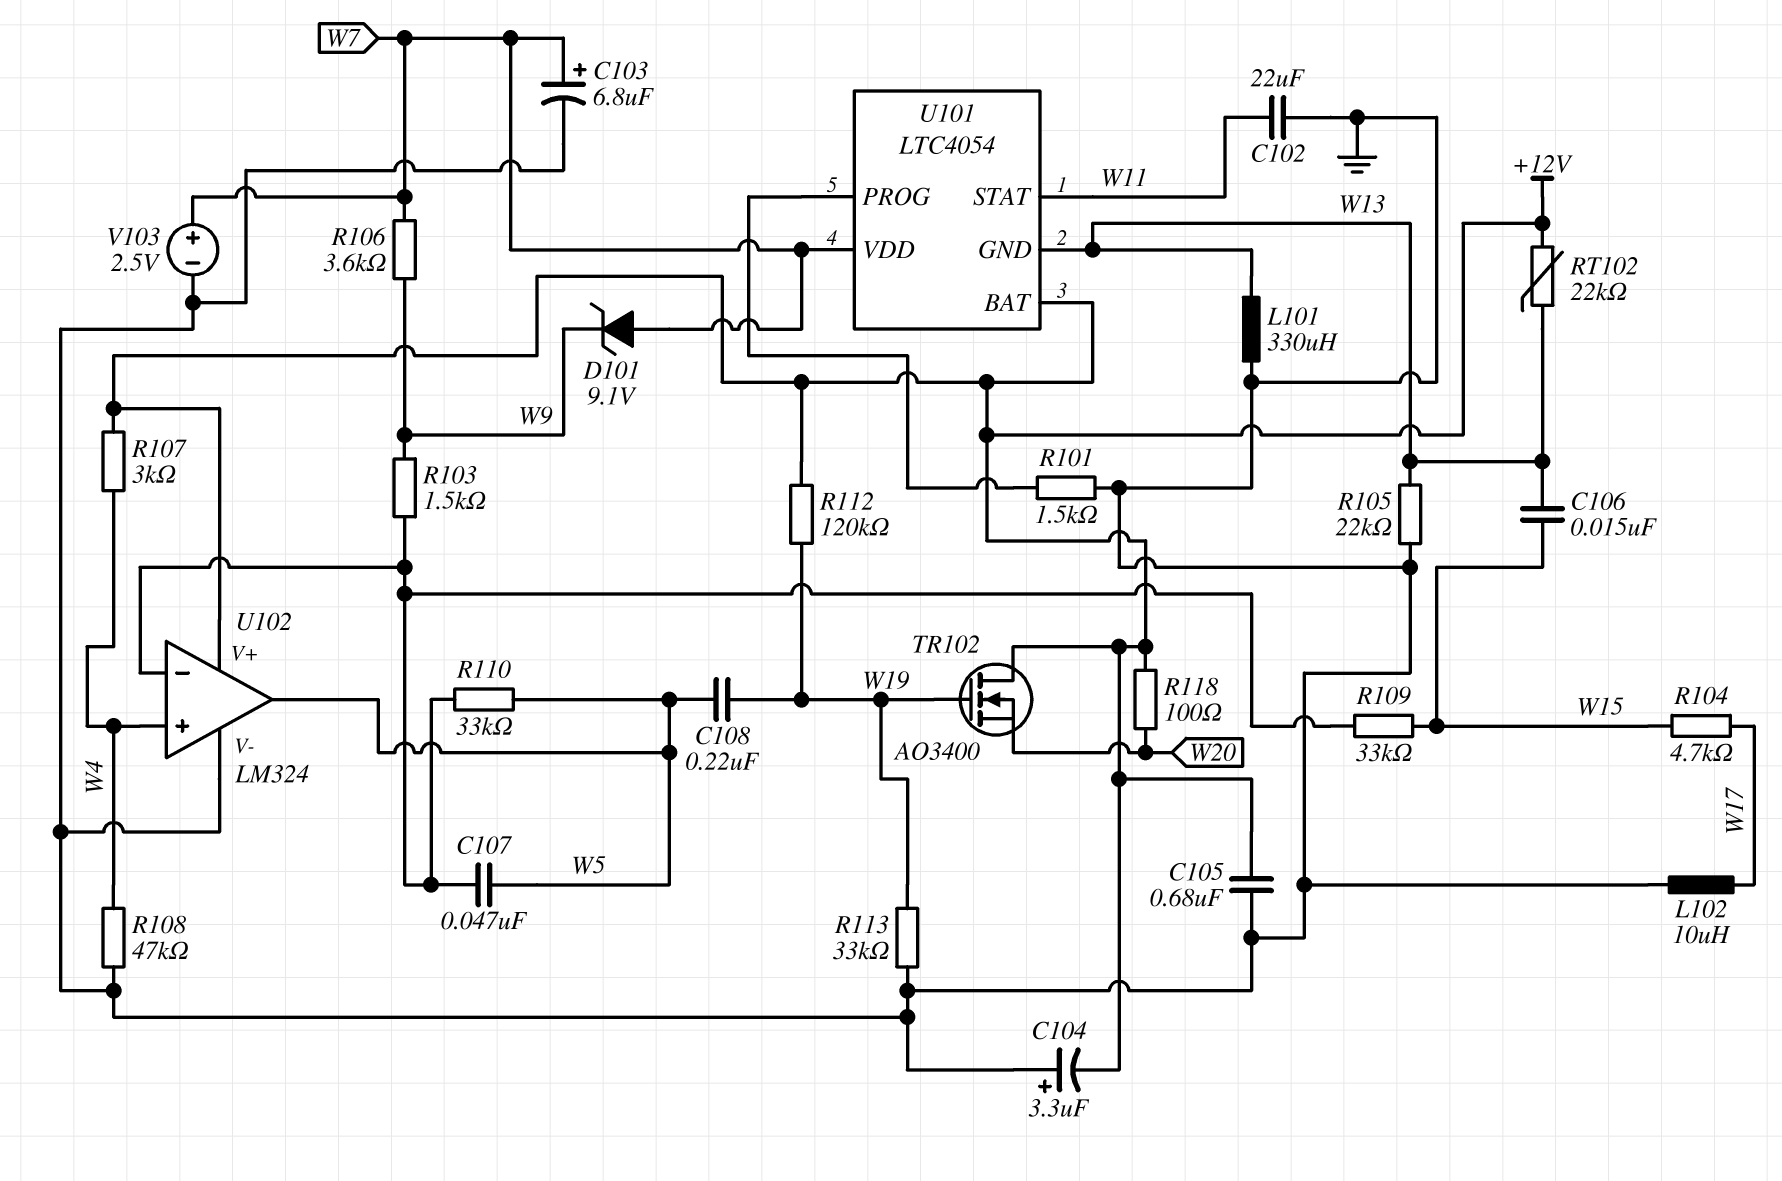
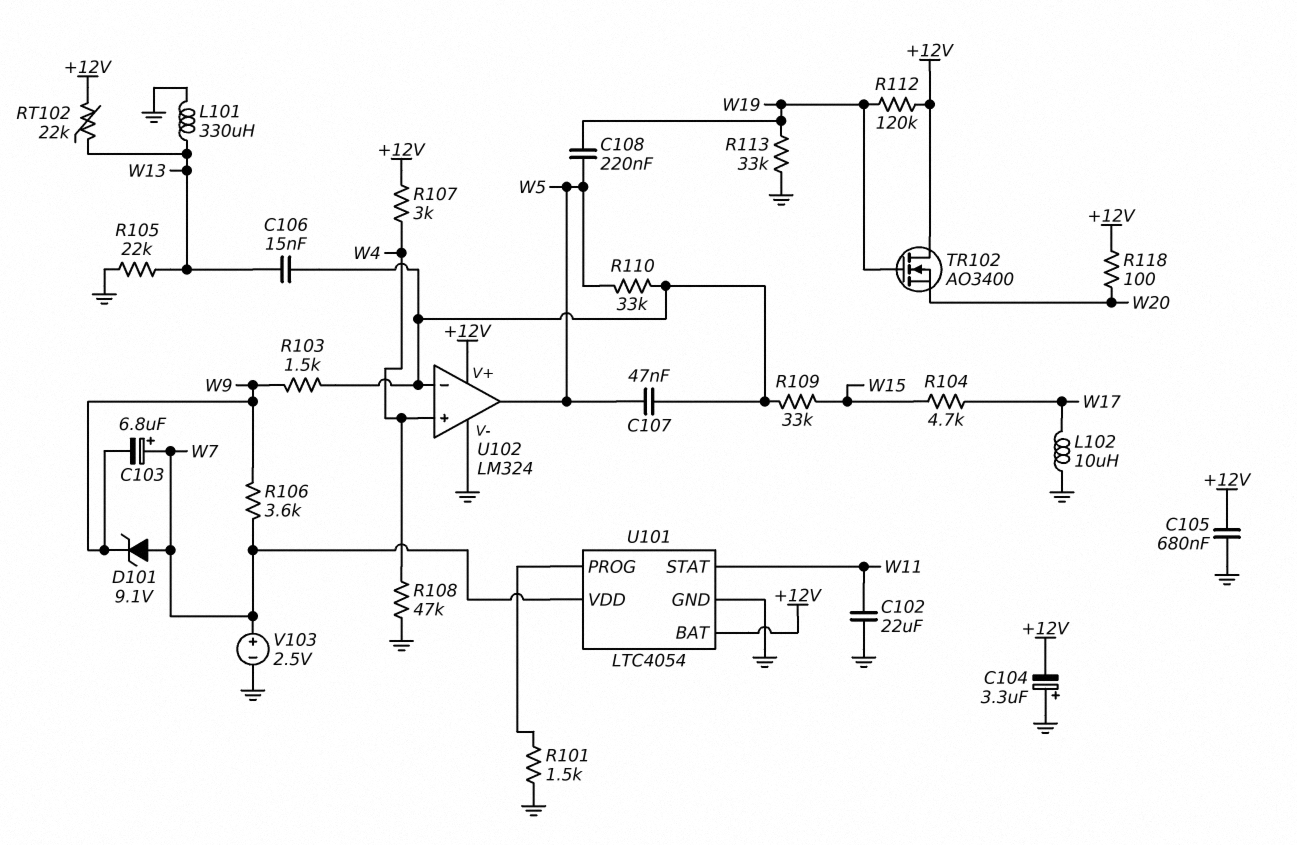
C103: 6.8uF (plus W7, minus GND) -> 6.8uF (plus W7, minus W9)
C106: 15nF (W13, W15) -> 15nF (U102/in-, W13)
U101 pin GND: W13 -> GND

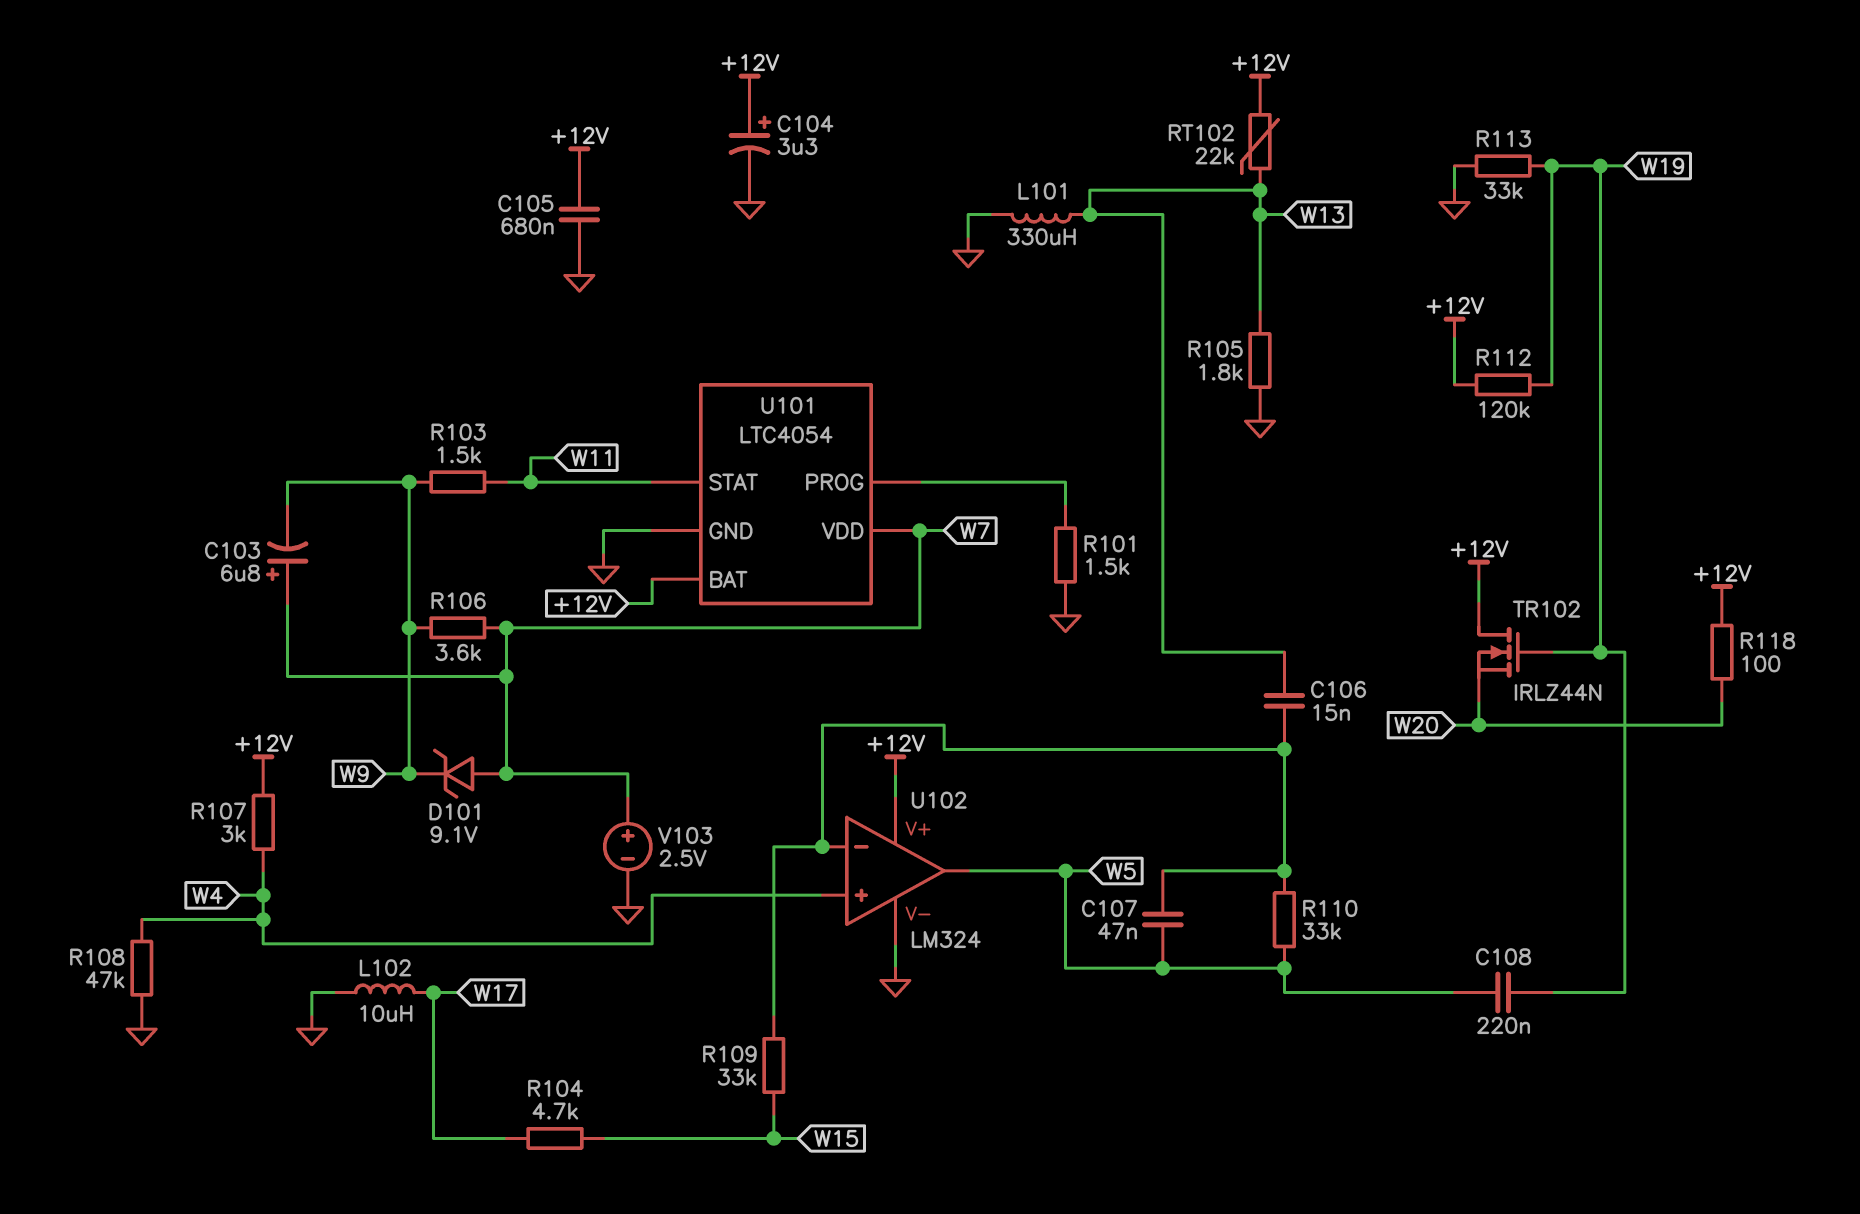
C102: 22uF (GND, W11) -> none
C104: 3.3uF (plus GND, minus +12V) -> 3.3uF (plus +12V, minus GND)
R103: 1.5k (U102/in-, W9) -> 1.5k (W9, W11)
R105: 22k (GND, W13) -> 1.8k (GND, W13)
TR102: NMOS AO3400 (G W19, D +12V, S W20) -> NMOS IRLZ44N (G W19, D +12V, S W20)

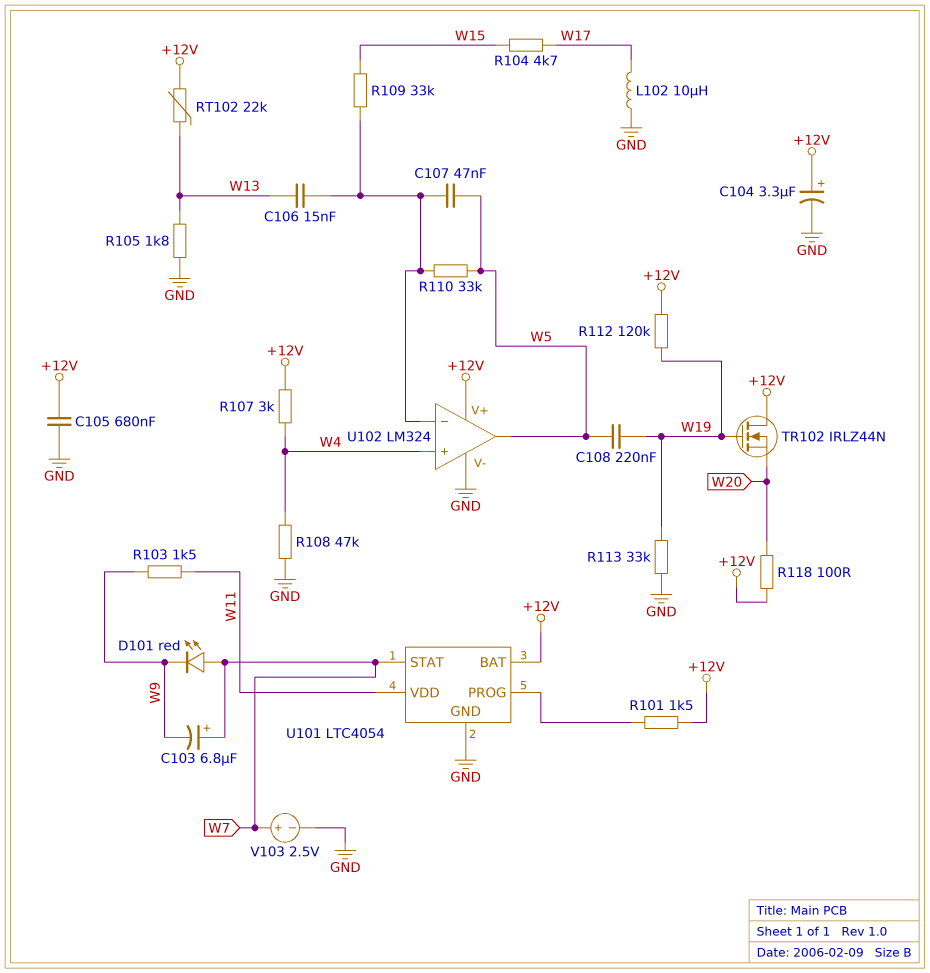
D101: zener 9.1V (A W7, K W9) -> LED red (A W7, K W9)
L101: 330uH (GND, W13) -> none
R101: 1.5k (GND, U101/PROG) -> 1.5k (+12V, U101/PROG)
R106: 3.6k (W7, W9) -> none
U101 pin STAT: W11 -> W7
U101 pin VDD: W7 -> W11

